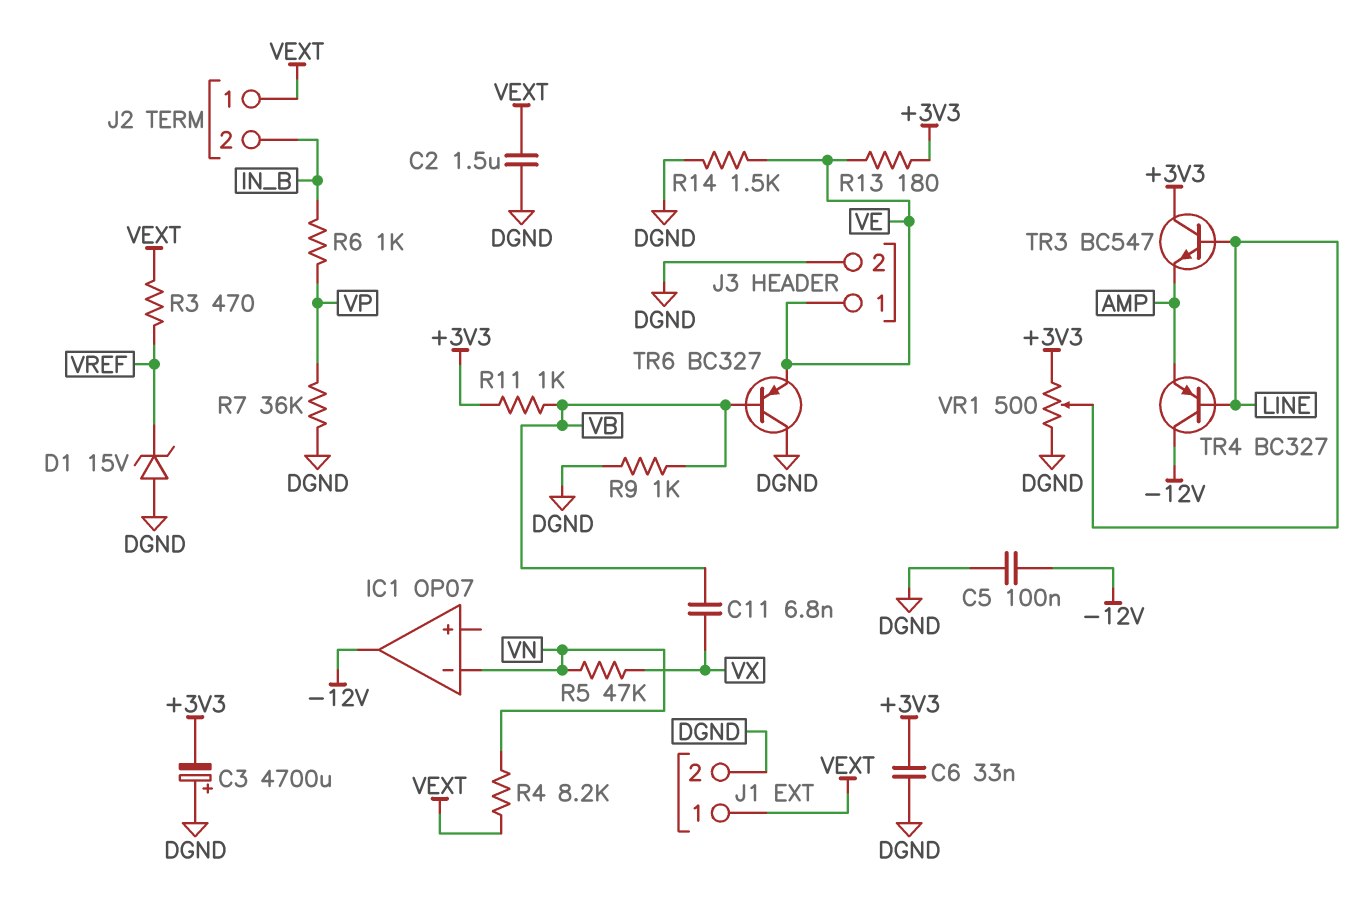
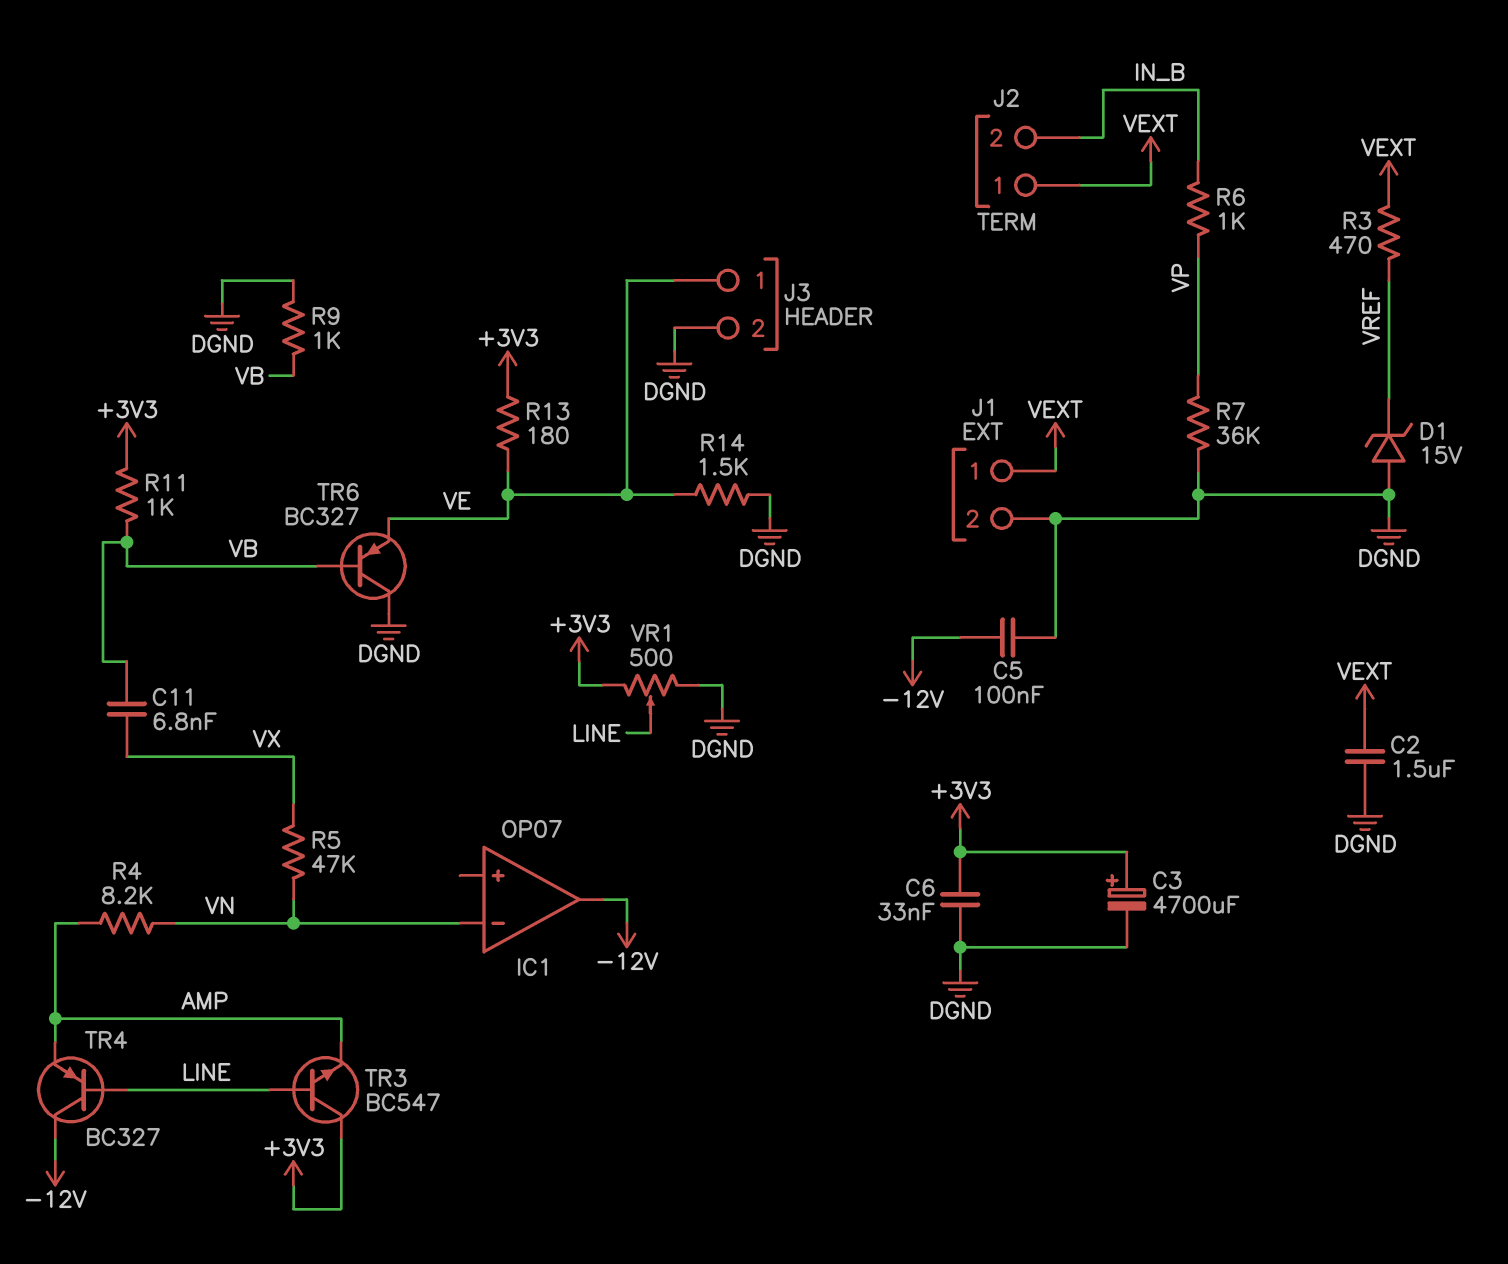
C3: 4700uF (plus DGND, minus +3V3) -> 4700uF (plus +3V3, minus DGND)
R4: 8.2k (VEXT, VN) -> 8.2k (AMP, VN)

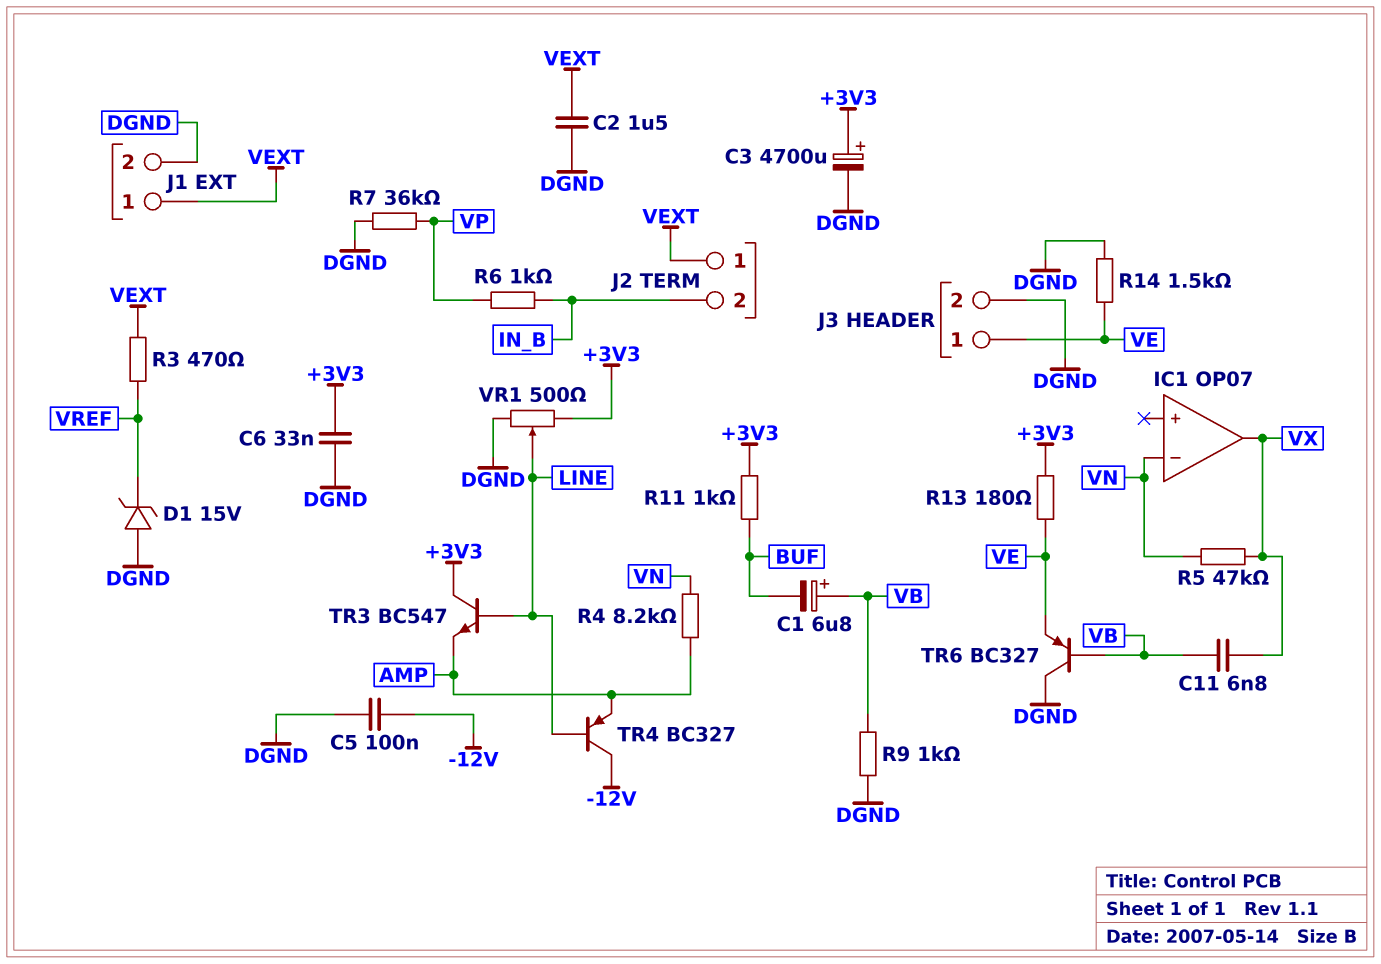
C1: none -> 6.8uF (plus VB, minus BUF)
IC1 pin out: -12V -> VX
R11: 1k (+3V3, VB) -> 1k (+3V3, BUF)

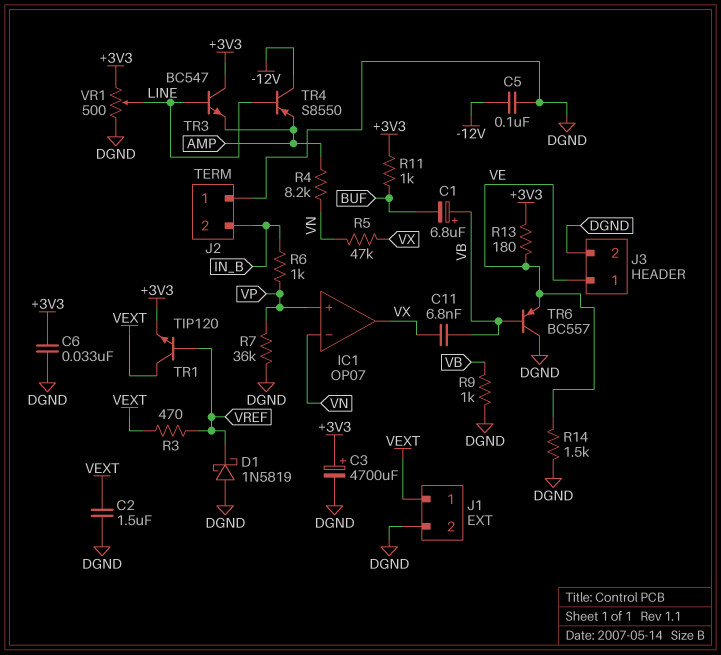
D1: zener 15V (A DGND, K VREF) -> schottky 1N5819 (A DGND, K VREF)
IC1 pin in+: none -> VP
J2 pin 1: VEXT -> DGND
TR1: none -> NPN TIP120 (B VREF, C VEXT, E +3V3)
TR4: PNP BC327 (B LINE, C -12V, E AMP) -> PNP S8550 (B LINE, C -12V, E AMP)
TR6: PNP BC327 (B VB, C DGND, E VE) -> PNP BC557 (B VB, C DGND, E VE)

